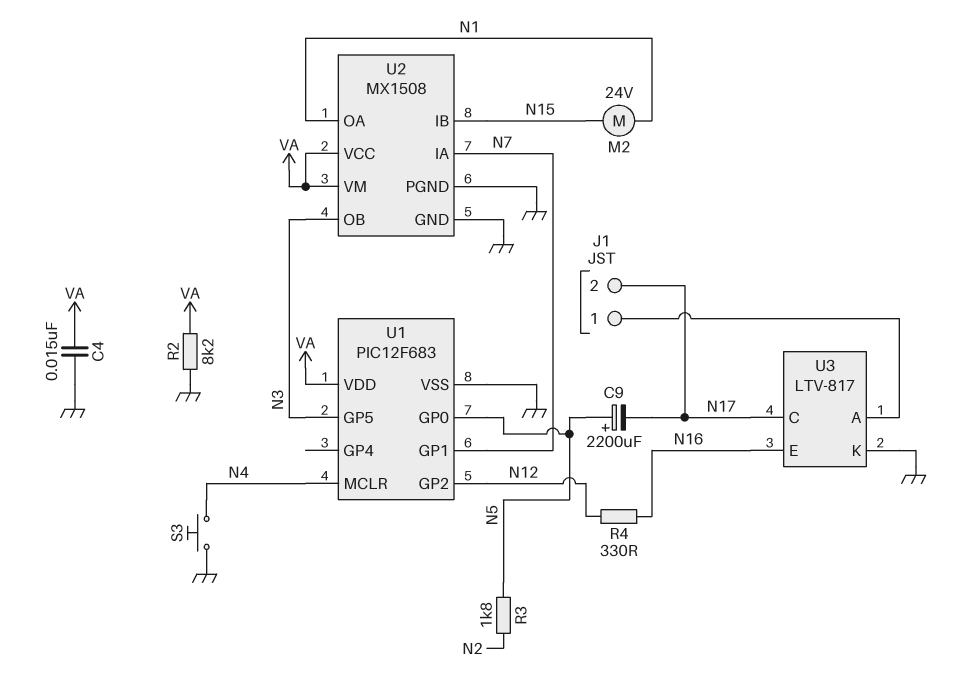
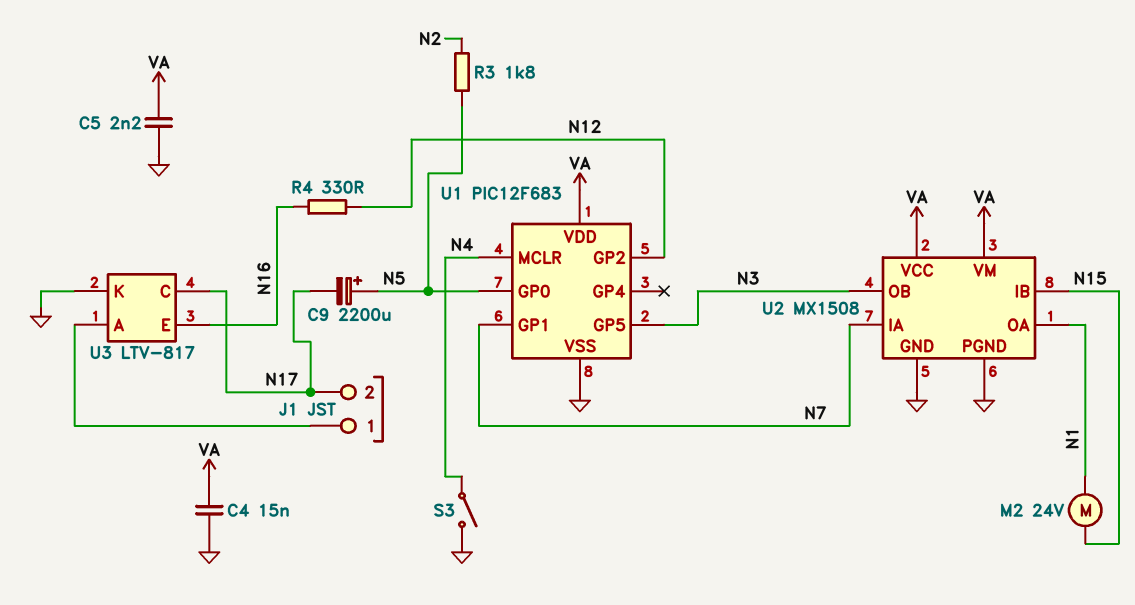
C5: none -> 2.2nF (GND, VA)
R2: 8.2k (GND, VA) -> none
S3: button (GND, N4) -> switch (GND, N4)

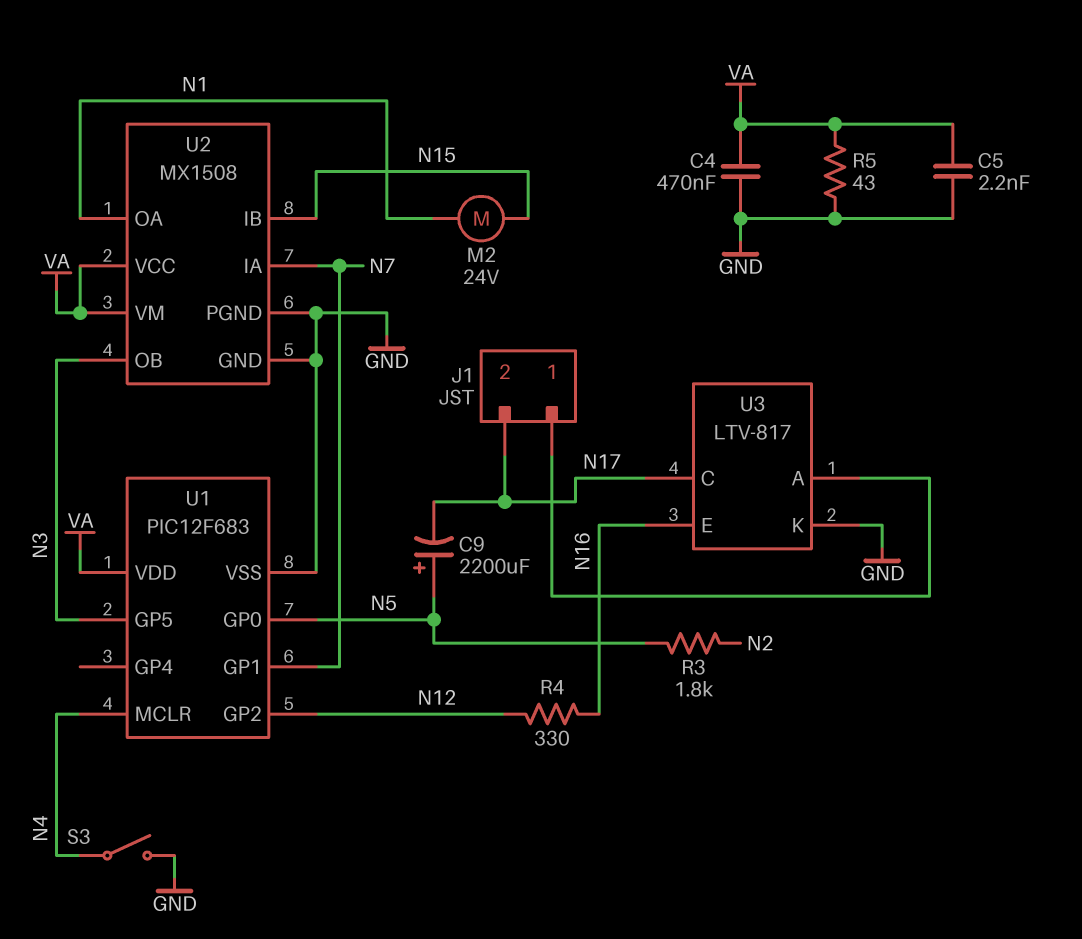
C4: 15nF (GND, VA) -> 470nF (GND, VA)
R5: none -> 43 (GND, VA)

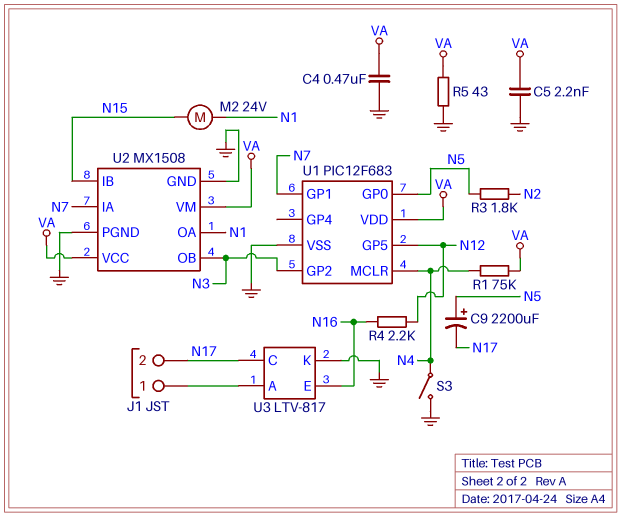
R1: none -> 75k (N4, VA)
R4: 330 (N12, N16) -> 2.2k (N12, N16)
U1 pin GP2: N12 -> N3
U1 pin GP5: N3 -> N12

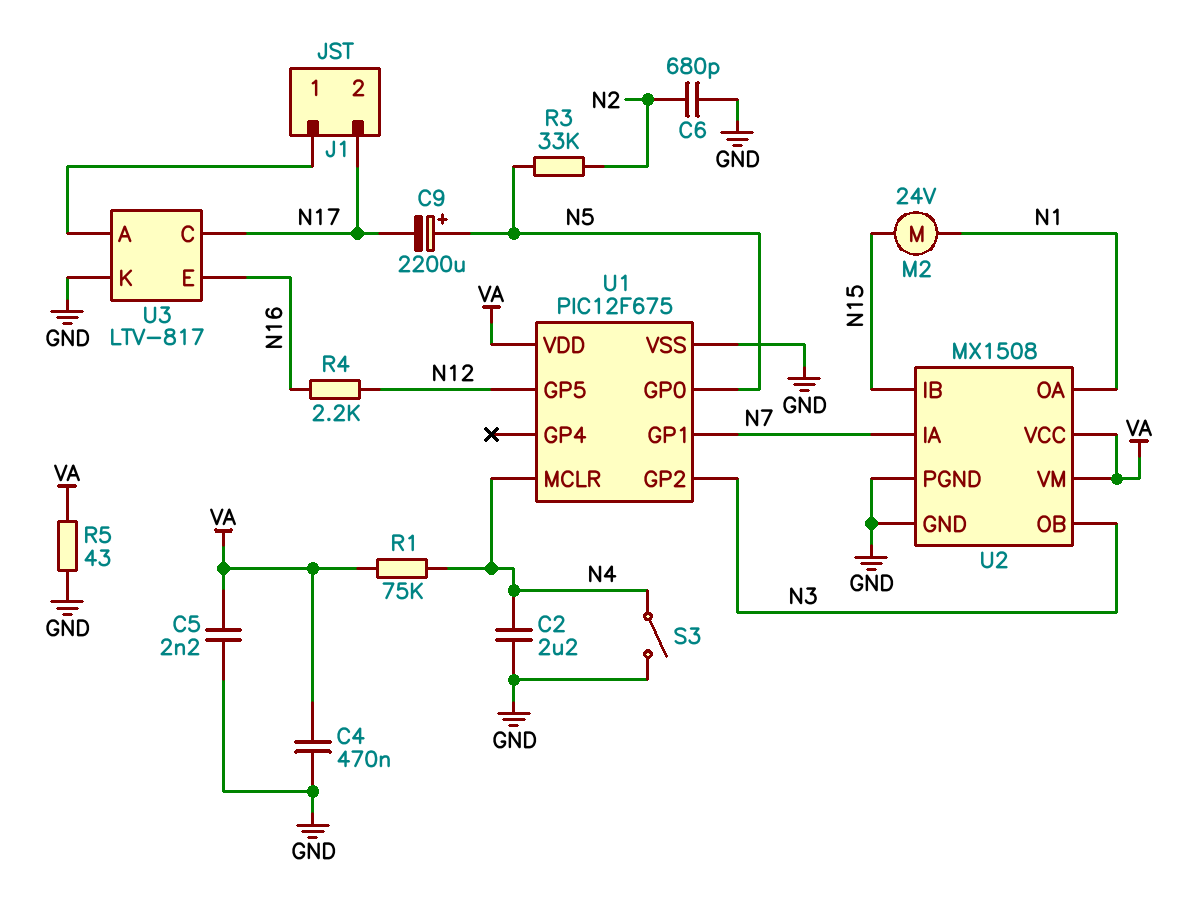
C2: none -> 2.2uF (GND, N4)
C6: none -> 680pF (GND, N2)
R3: 1.8k (N2, N5) -> 33k (N2, N5)
U1: PIC12F683 -> PIC12F675

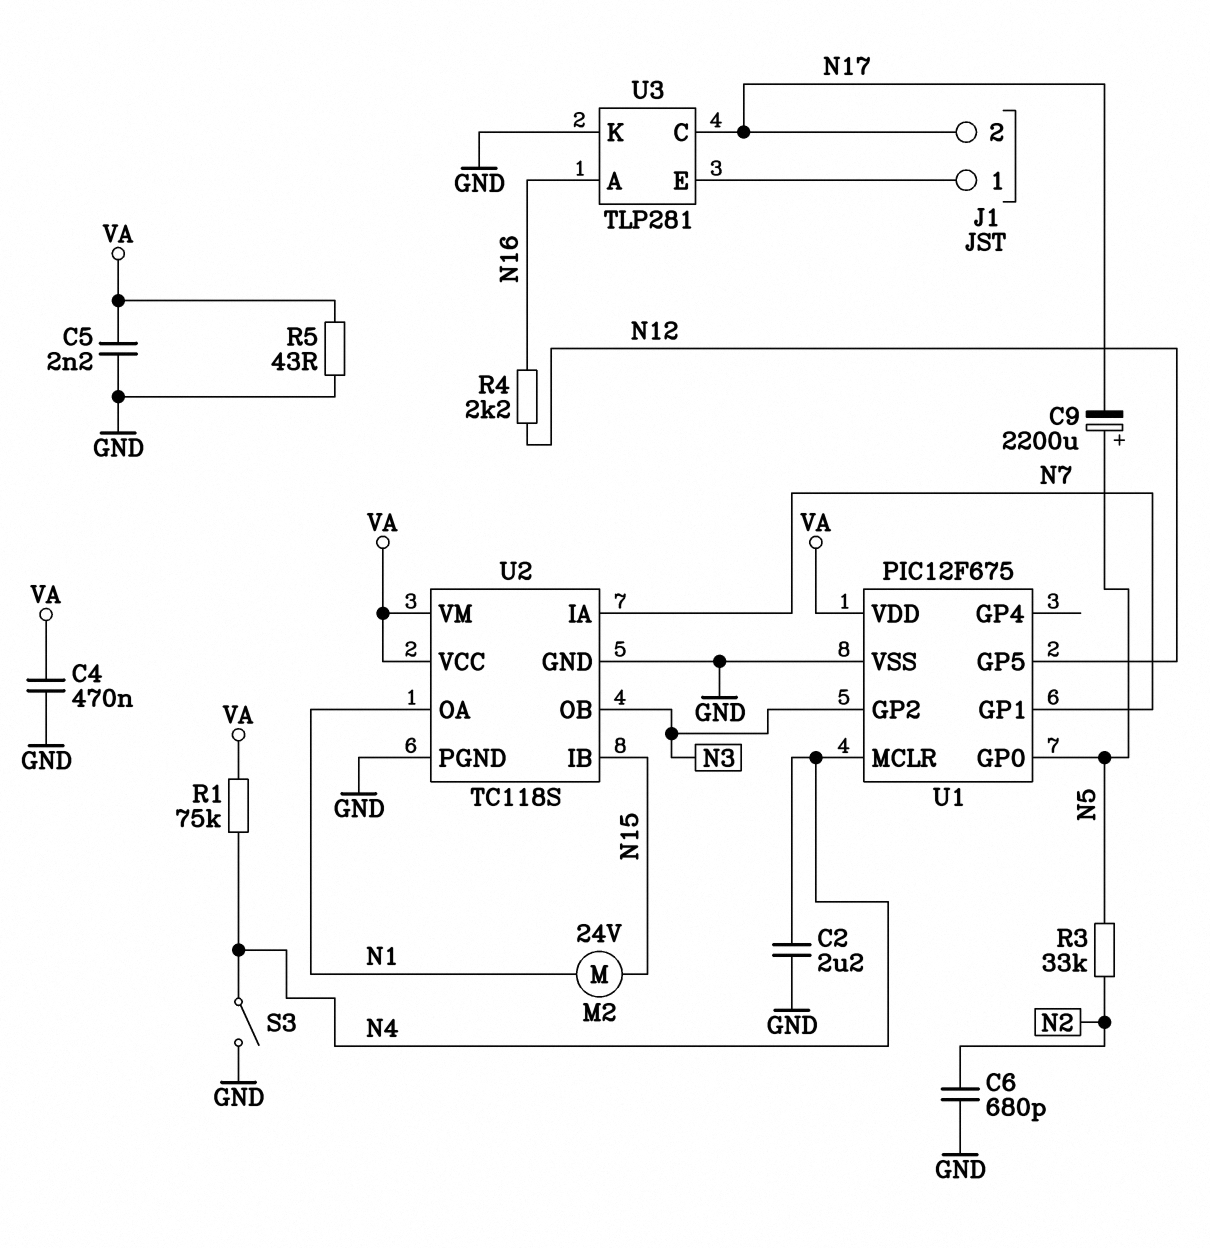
U2: MX1508 -> TC118S
U3: LTV-817 -> TLP281
U3 pin A: J1/1 -> N16
U3 pin E: N16 -> J1/1

